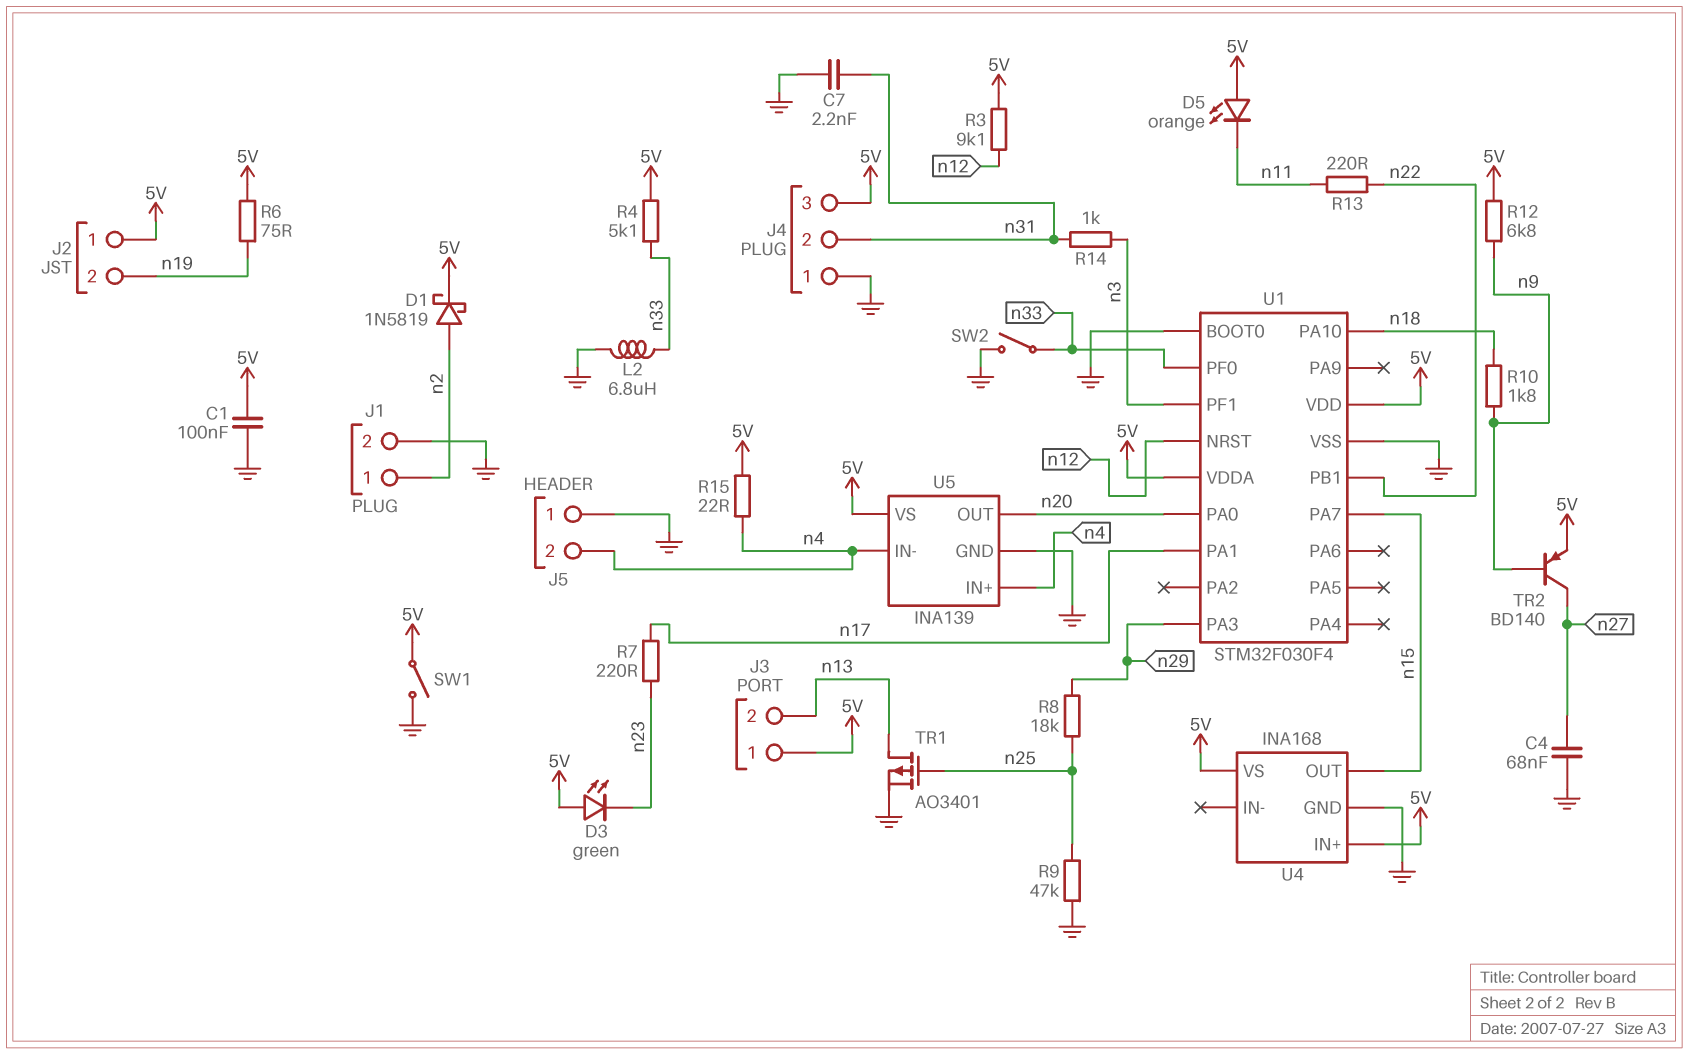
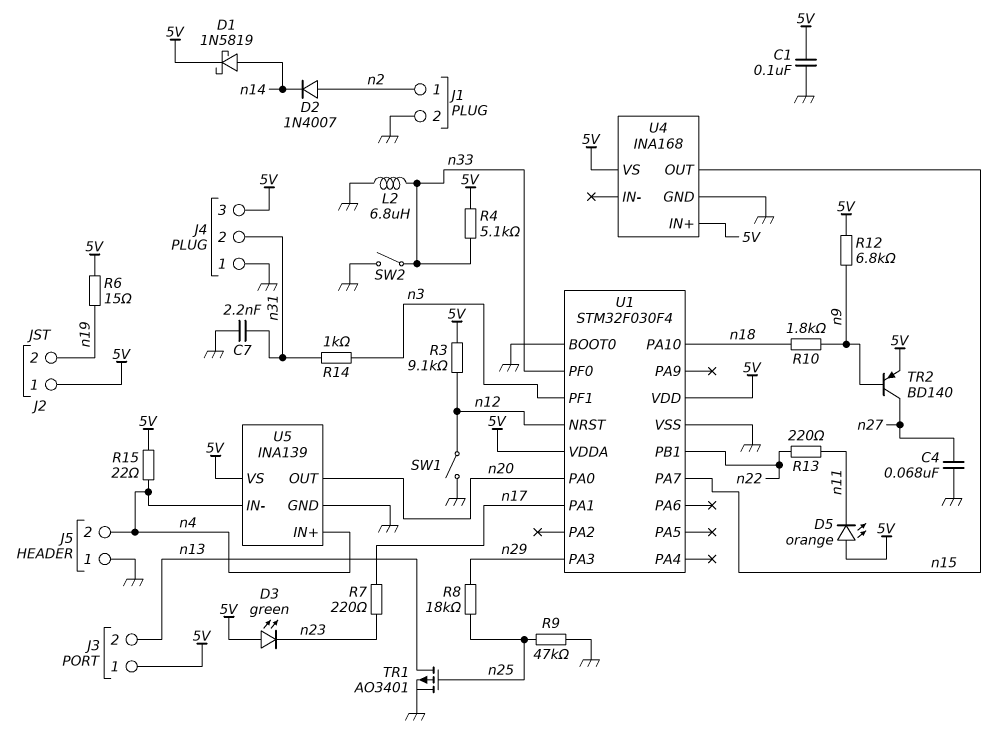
D1: schottky 1N5819 (A n2, K 5V) -> schottky 1N5819 (A n14, K 5V)
D2: none -> diode 1N4007 (A n2, K n14)
R6: 75 (5V, n19) -> 15 (5V, n19)
SW1: switch (5V, GND) -> switch (GND, n12)

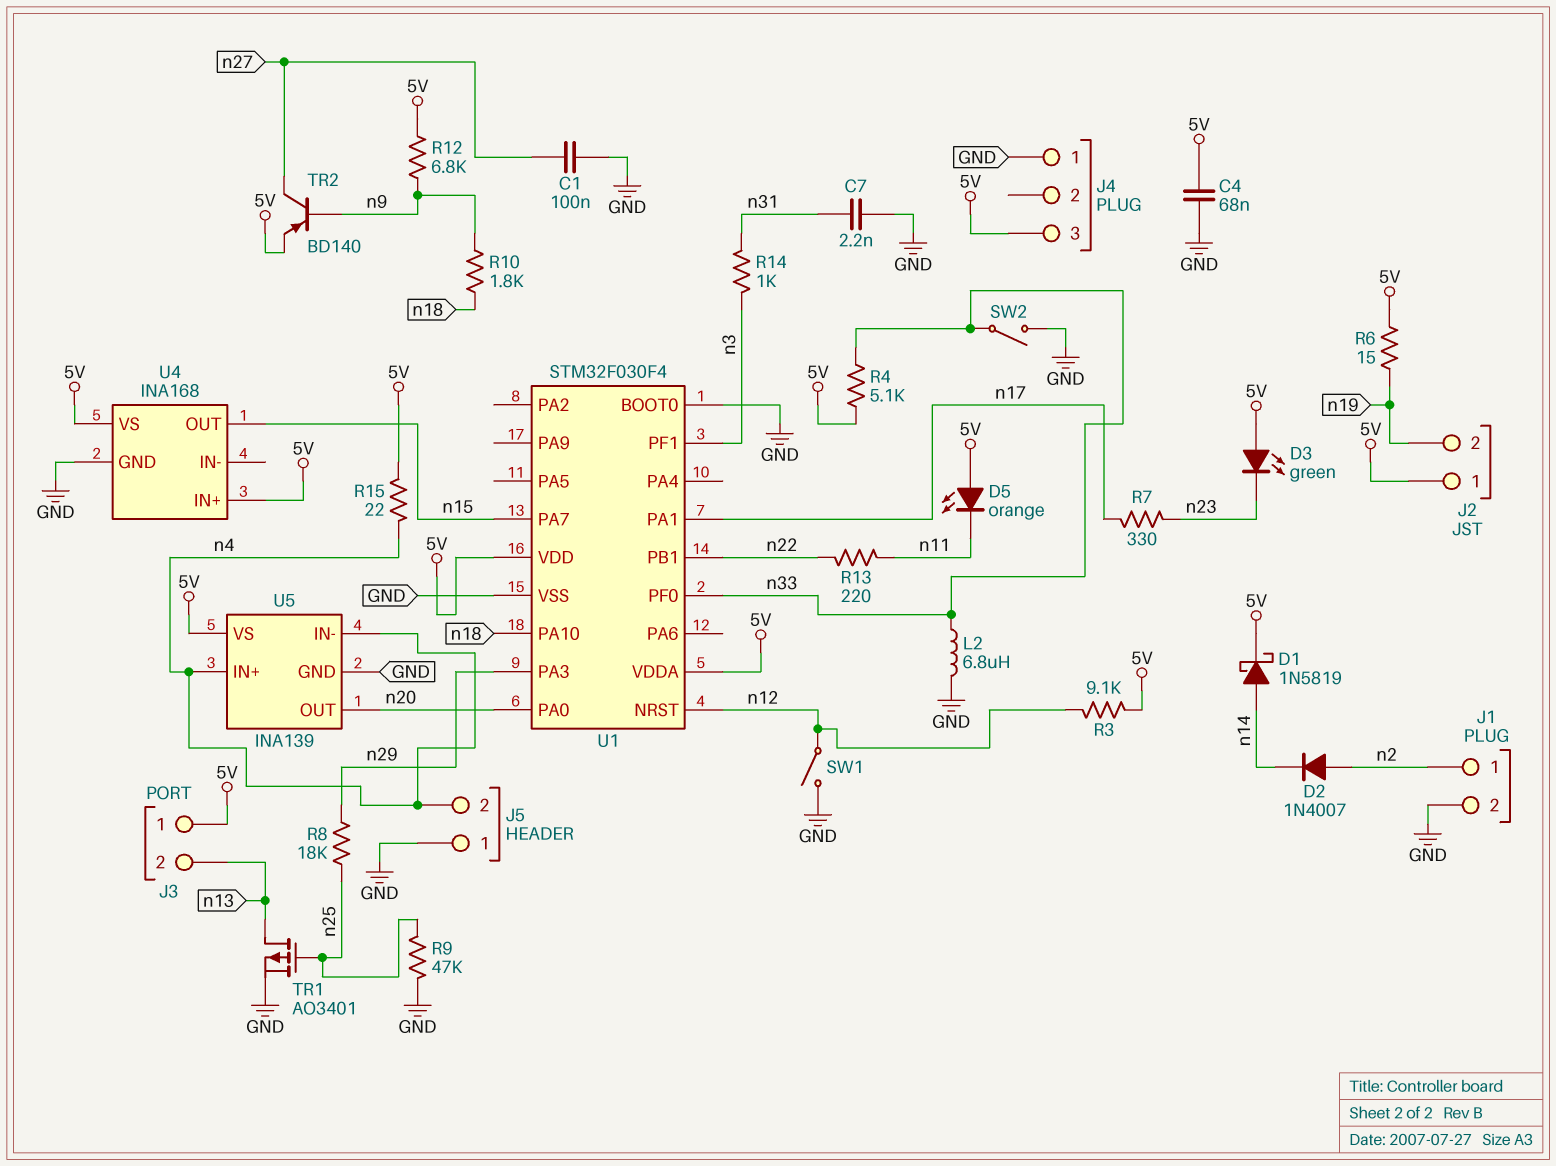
C1: 100nF (5V, GND) -> 100nF (GND, n27)
C4: 68nF (GND, n27) -> 68nF (5V, GND)
J4 pin 2: n31 -> none
R7: 220 (n17, n23) -> 330 (n17, n23)

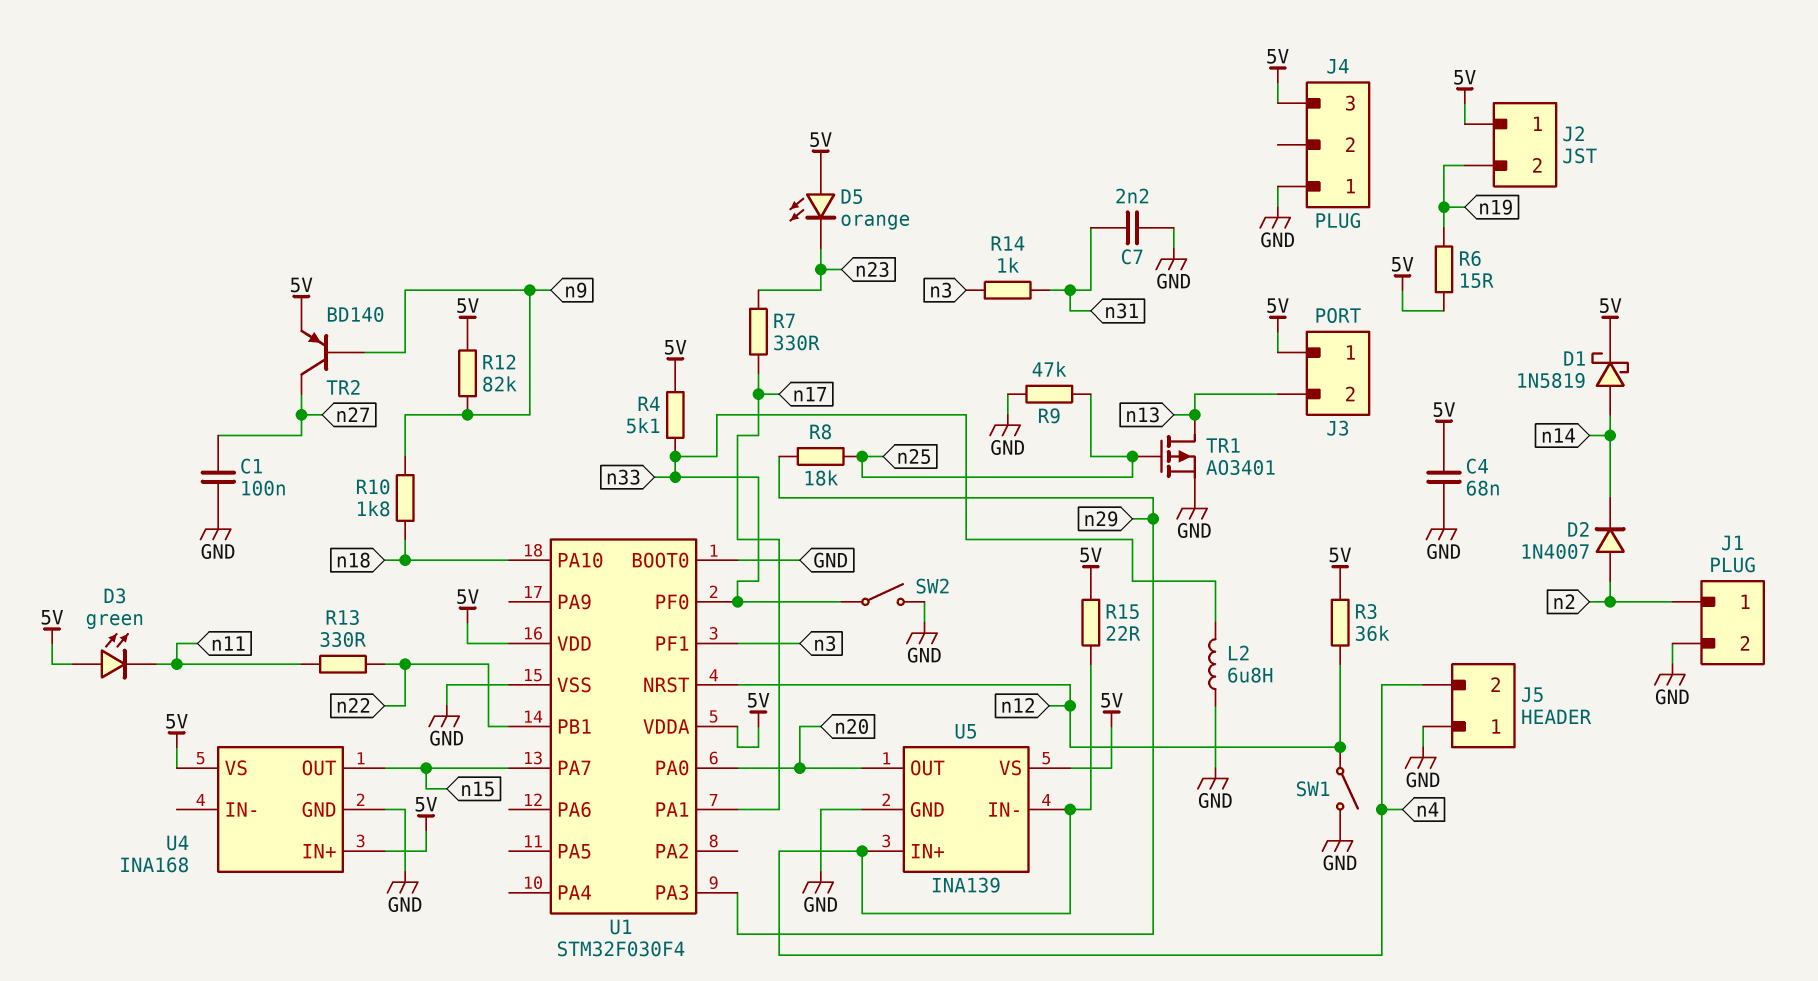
D3: LED green (A 5V, K n23) -> LED green (A 5V, K n11)
D5: LED orange (A 5V, K n11) -> LED orange (A 5V, K n23)
R3: 9.1k (5V, n12) -> 36k (5V, n12)
R12: 6.8k (5V, n9) -> 82k (5V, n9)
R13: 220 (n11, n22) -> 330 (n11, n22)

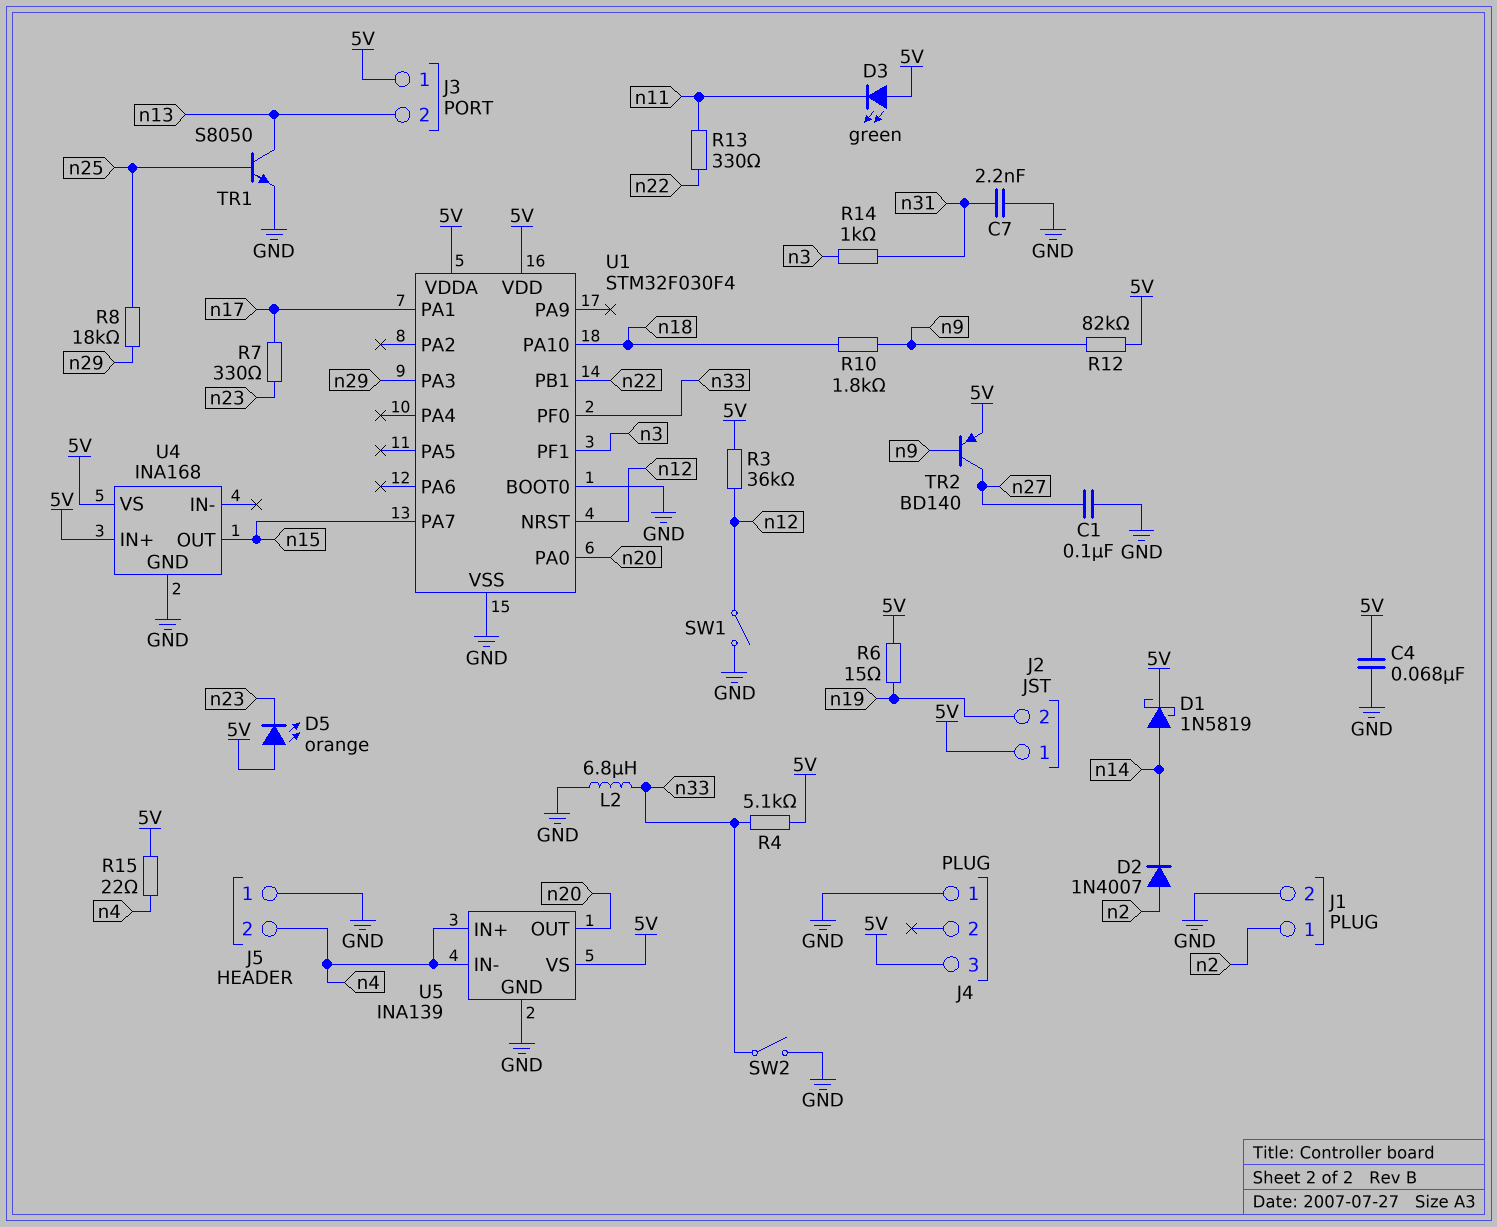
R9: 47k (GND, n25) -> none
TR1: PMOS AO3401 (G n25, D n13, S GND) -> NPN S8050 (B n25, C n13, E GND)

